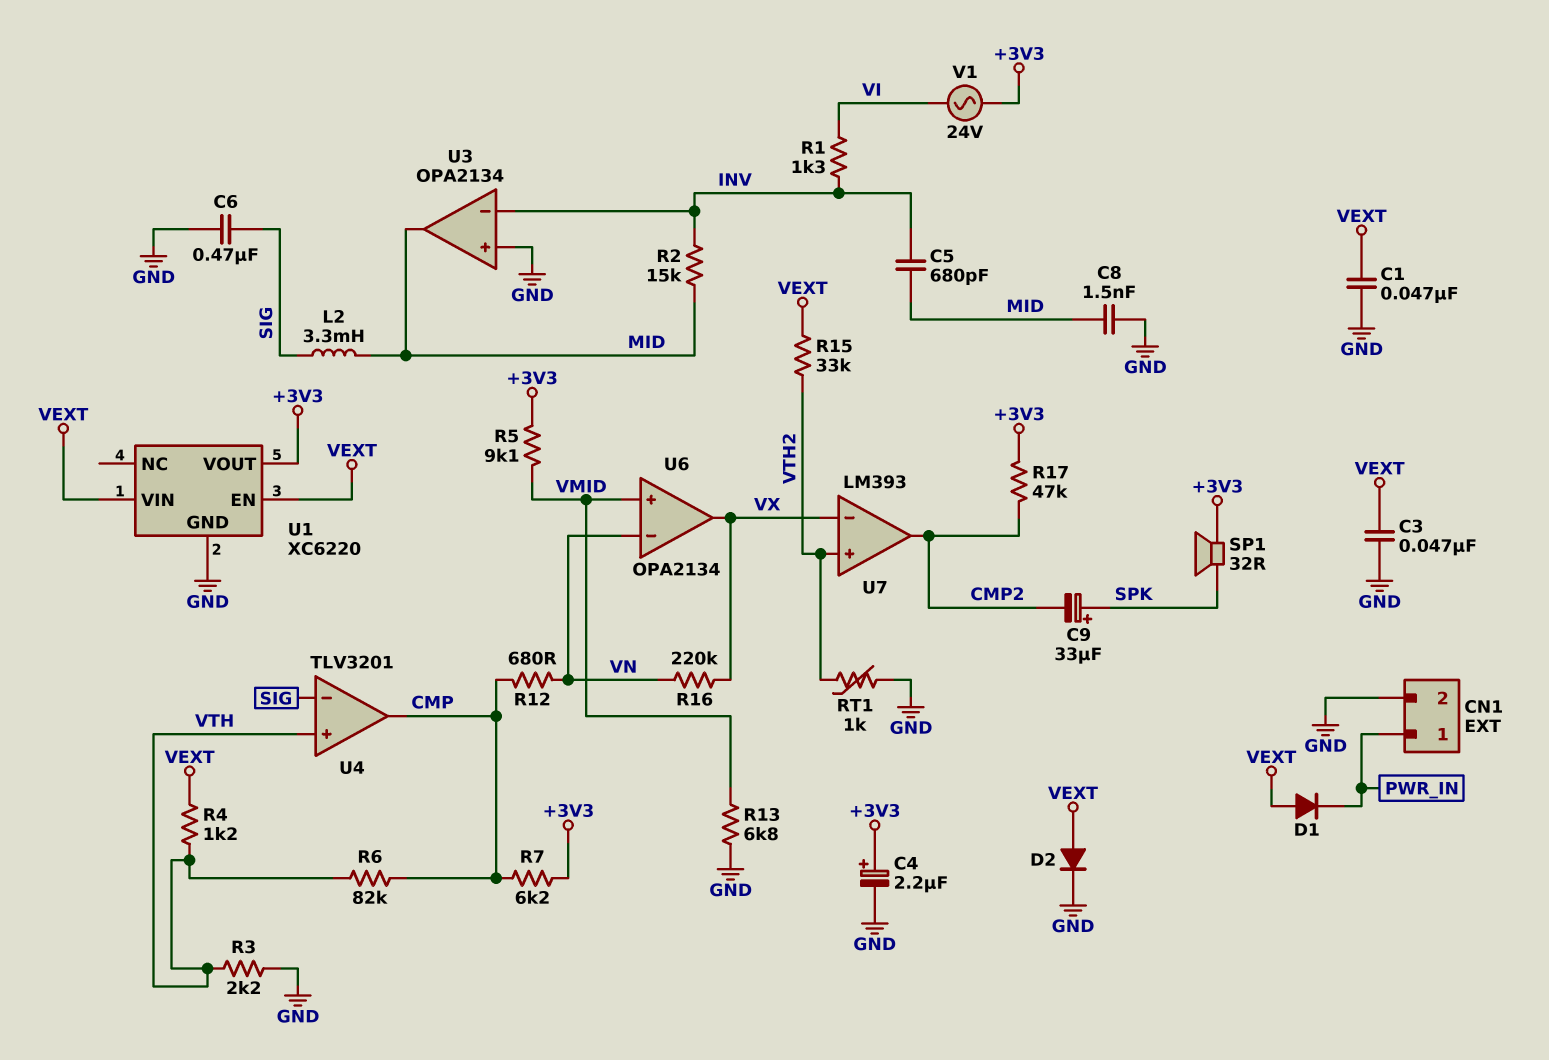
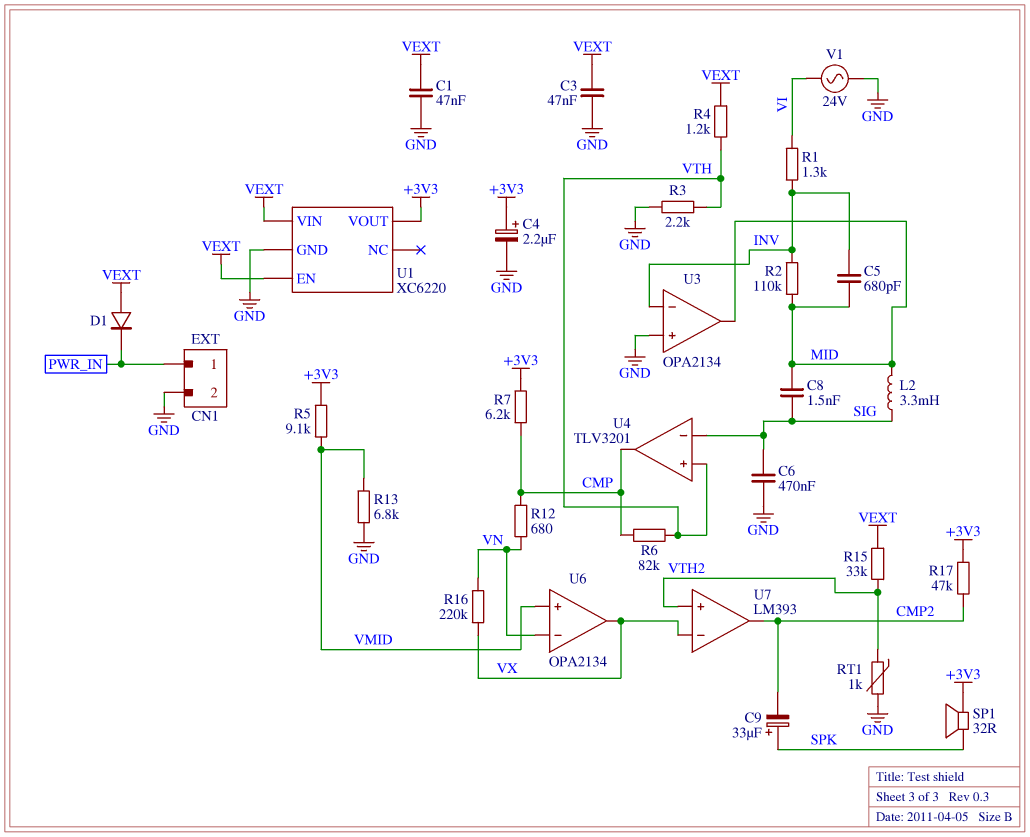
C8: 1.5nF (GND, MID) -> 1.5nF (MID, SIG)
D2: diode (A VEXT, K GND) -> none
R2: 15k (INV, MID) -> 110k (INV, MID)
V1: AC 24V (+3V3, VI) -> AC 24V (GND, VI)

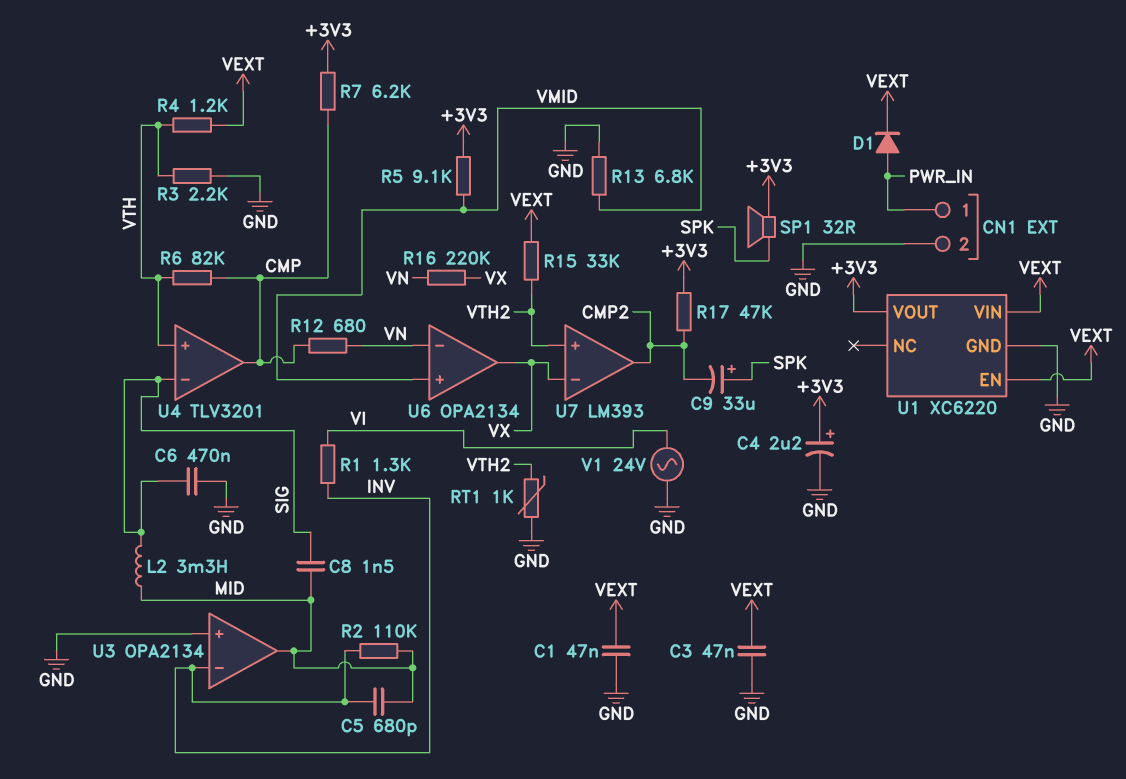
D1: diode (A VEXT, K PWR_IN) -> diode (A PWR_IN, K VEXT)

